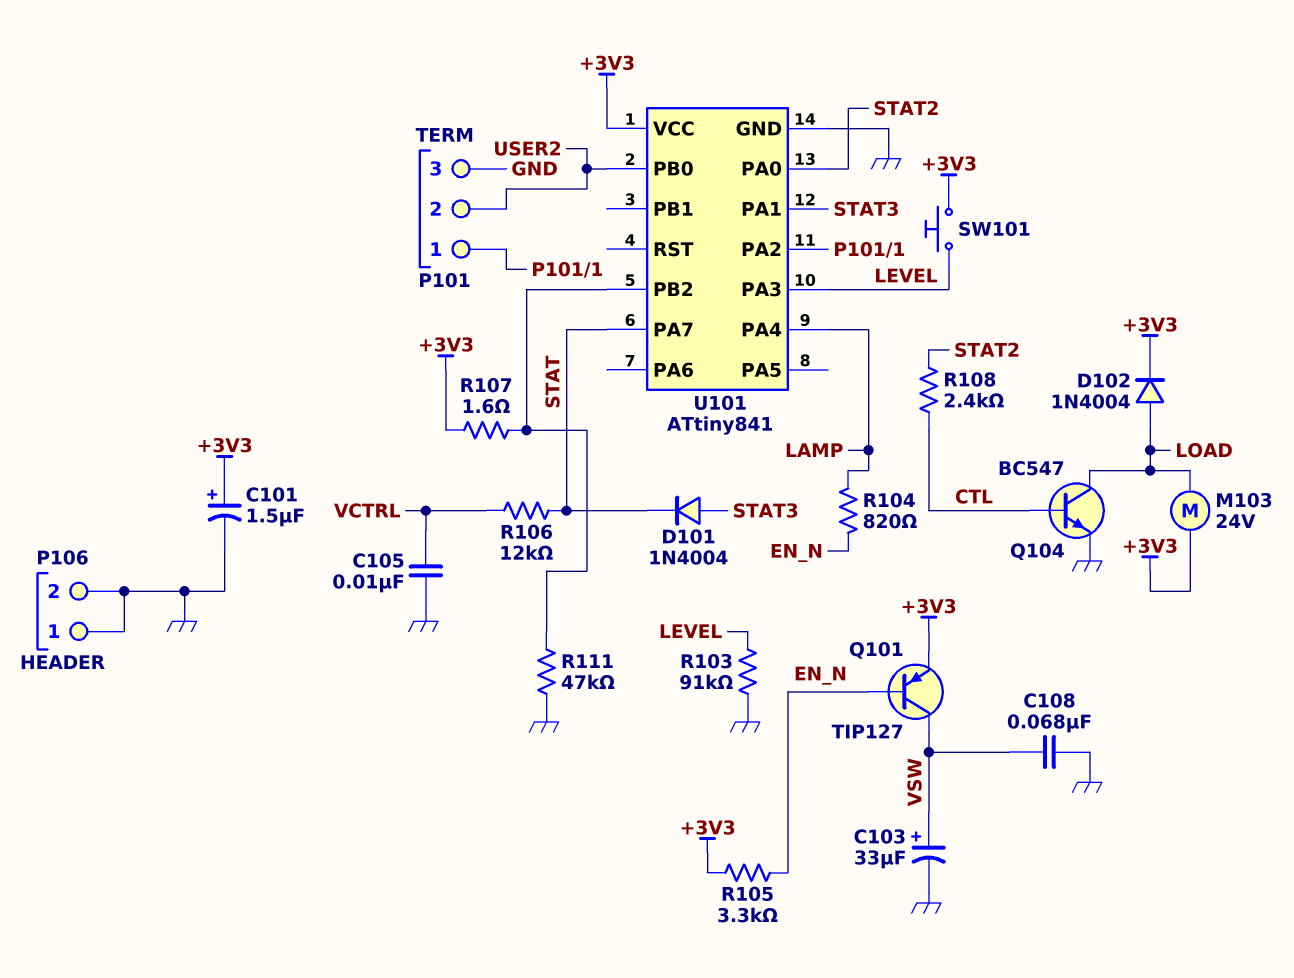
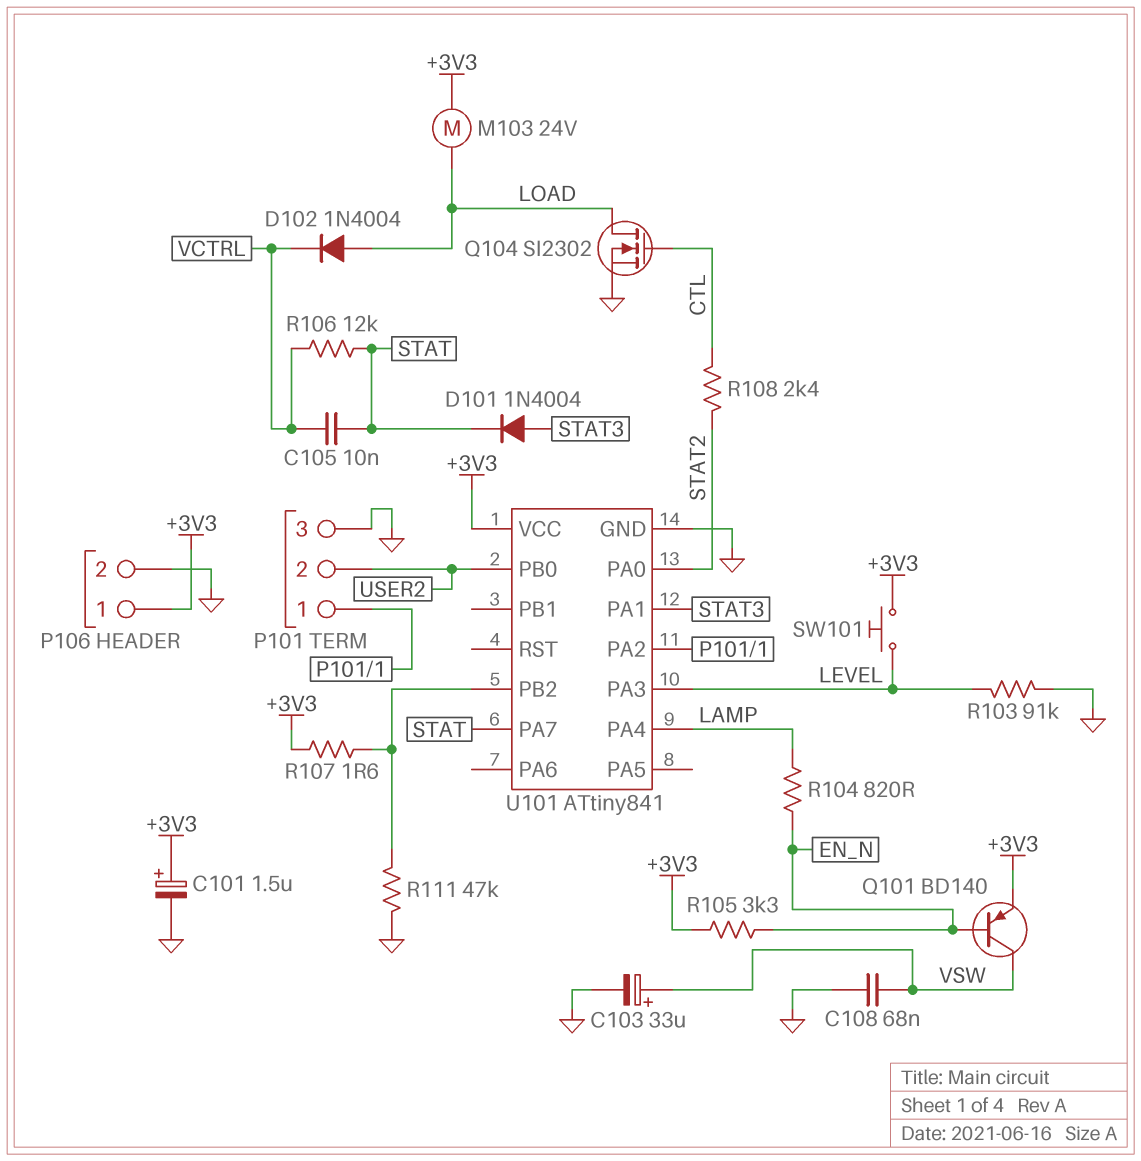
C105: 10nF (GND, VCTRL) -> 10nF (STAT, VCTRL)
D102: diode 1N4004 (A LOAD, K +3V3) -> diode 1N4004 (A LOAD, K VCTRL)
P106 pin 1: GND -> +3V3
Q101: PNP TIP127 (B EN_N, C VSW, E +3V3) -> PNP BD140 (B EN_N, C VSW, E +3V3)
Q104: NPN BC547 (B CTL, C LOAD, E GND) -> NMOS SI2302 (G CTL, D LOAD, S GND)

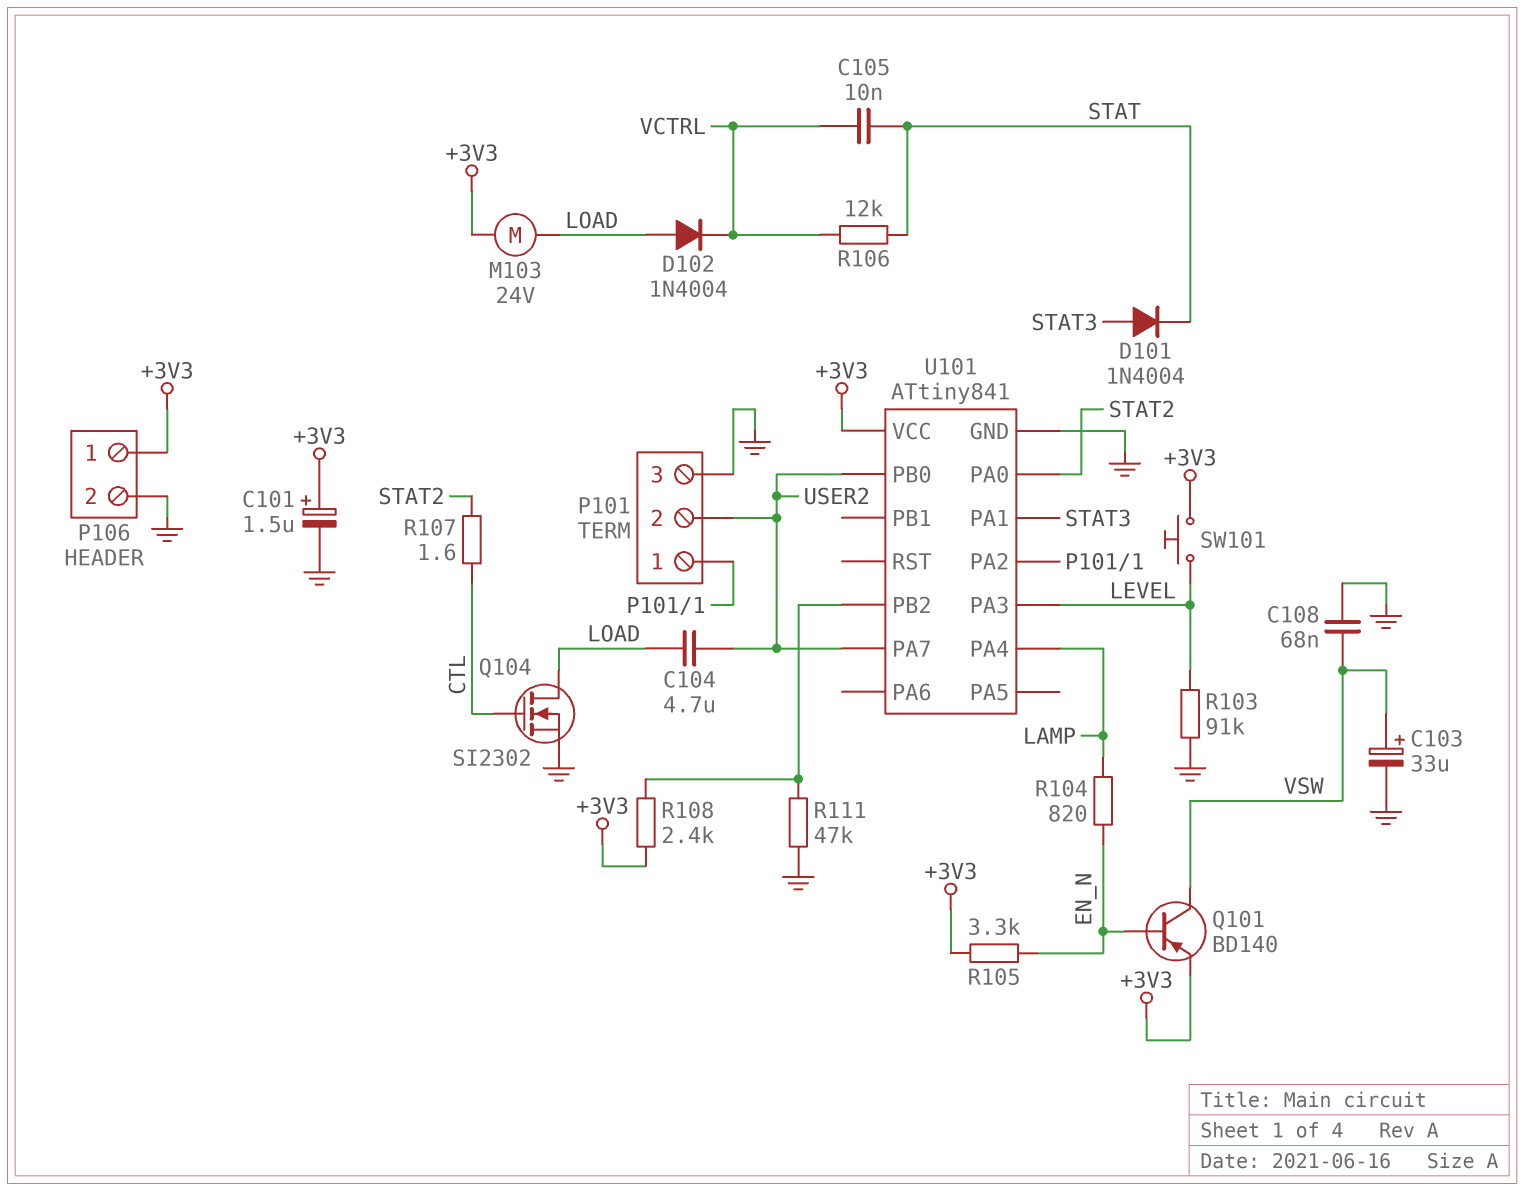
C104: none -> 4.7uF (LOAD, USER2)
R107: 1.6 (+3V3, U101/PB2) -> 1.6 (CTL, STAT2)
R108: 2.4k (CTL, STAT2) -> 2.4k (+3V3, U101/PB2)
U101 pin PA7: STAT -> USER2

